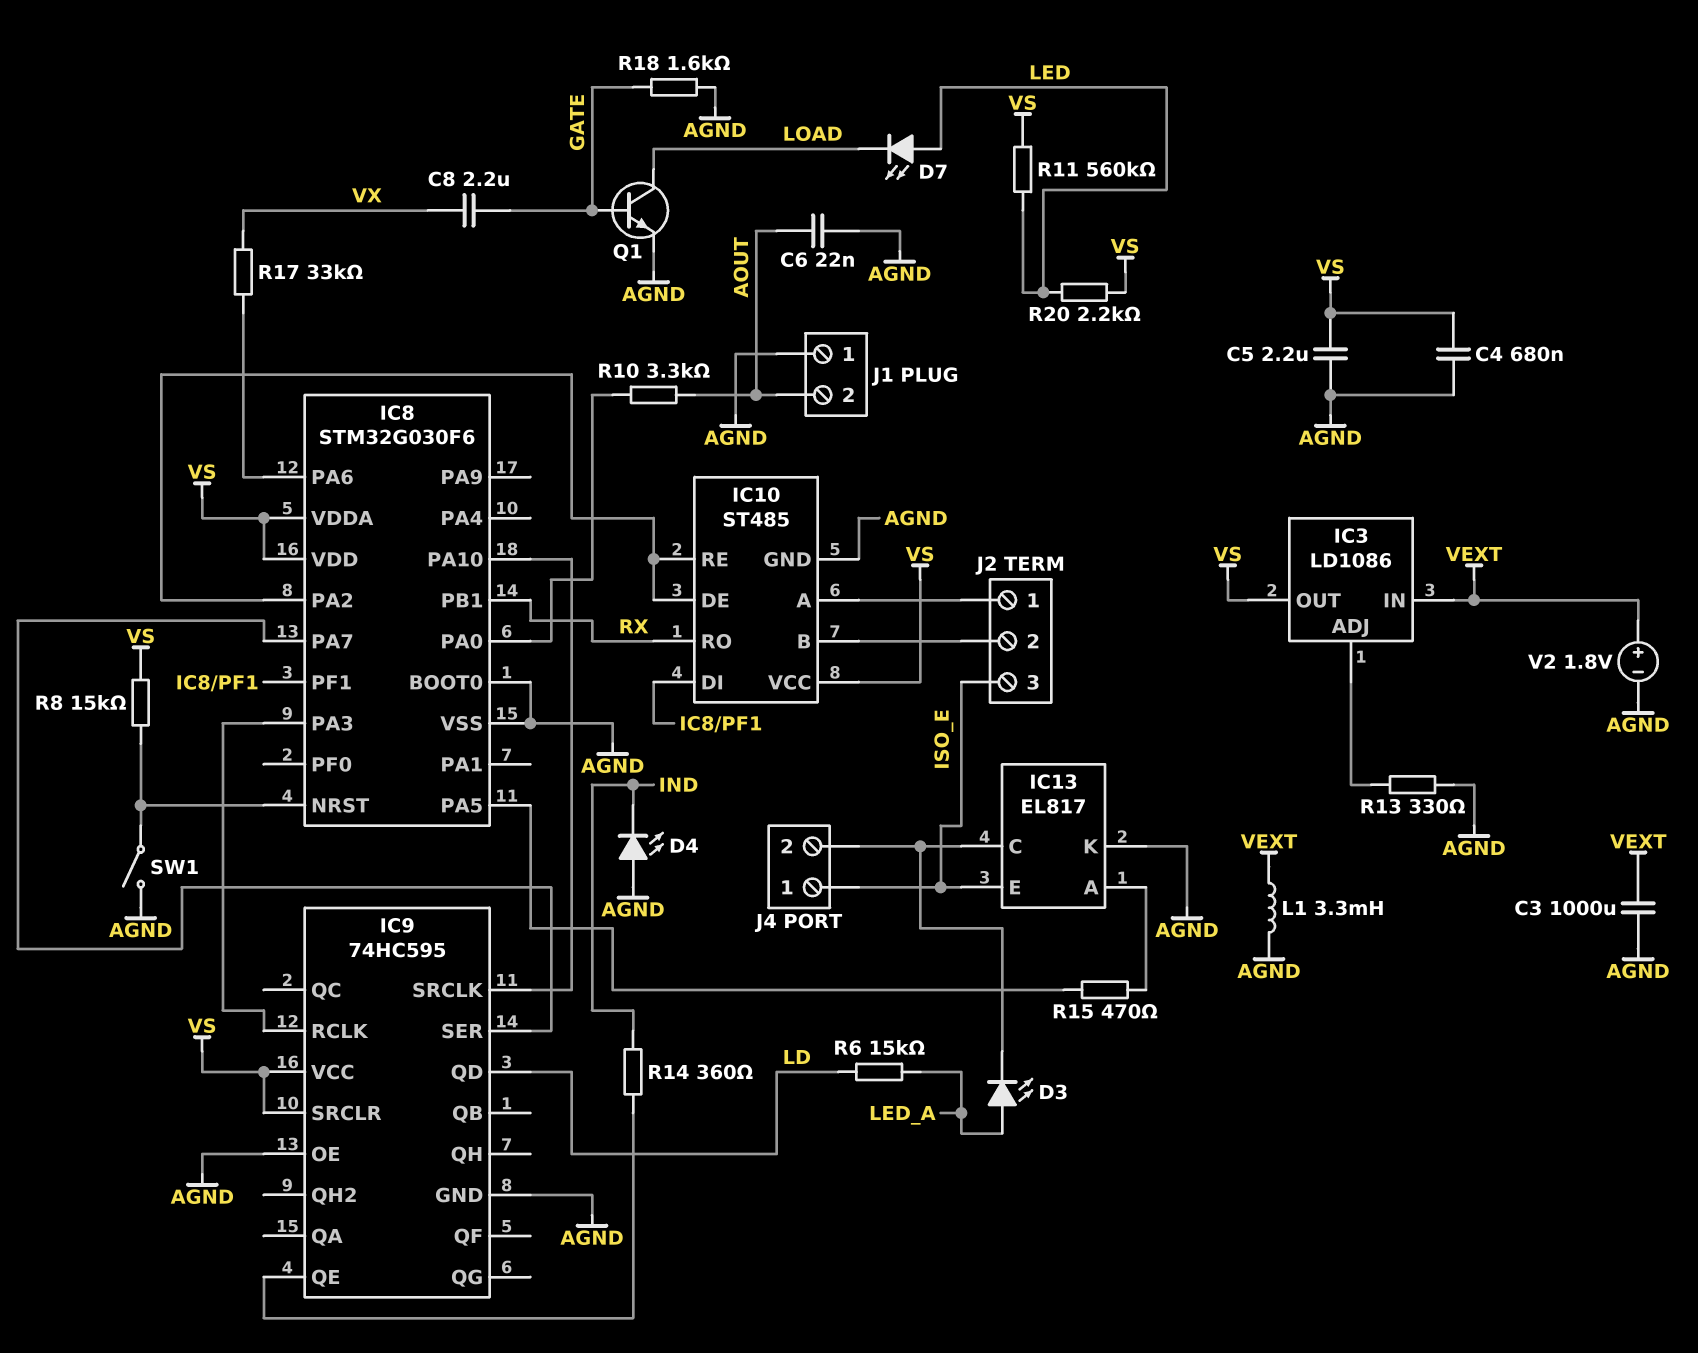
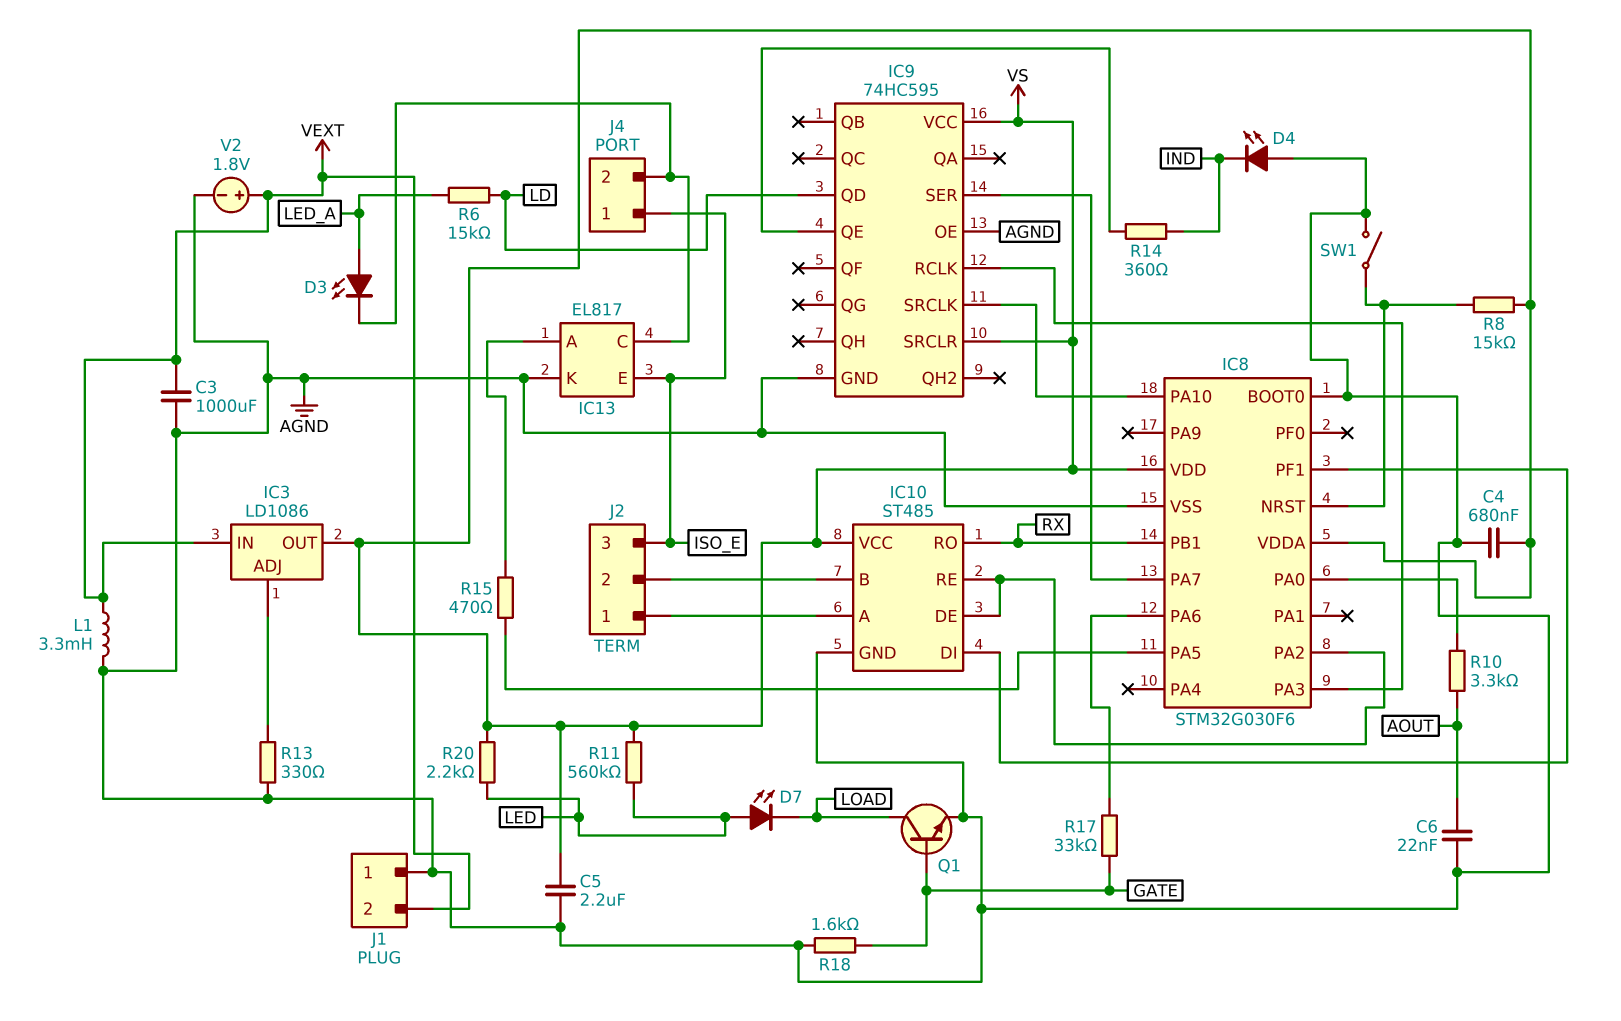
C8: 2.2uF (GATE, VX) -> none
J1 pin 2: AOUT -> VEXT
R17: 33k (IC8/PA6, VX) -> 33k (GATE, IC8/PA6)

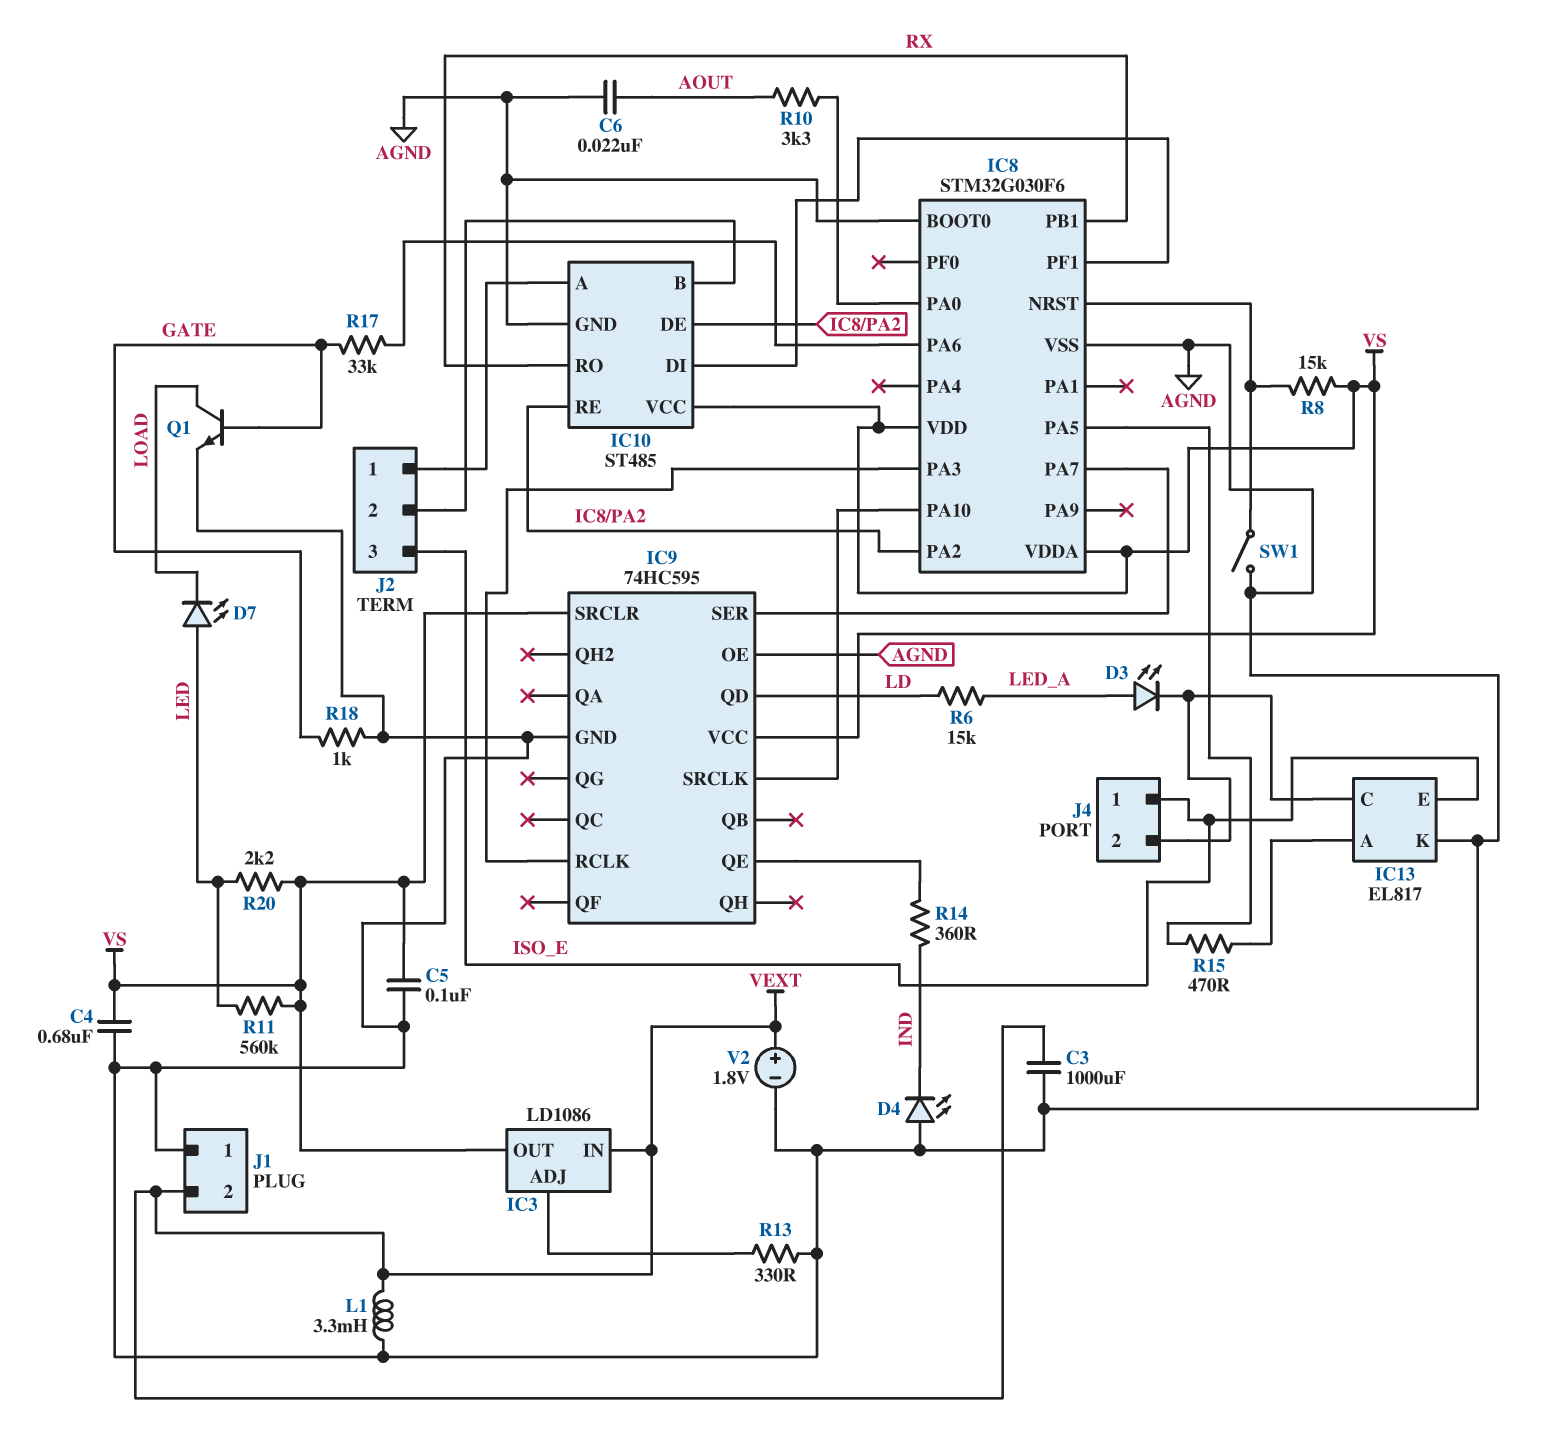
C5: 2.2uF (AGND, VS) -> 100nF (AGND, VS)
R18: 1.6k (AGND, GATE) -> 1k (AGND, GATE)

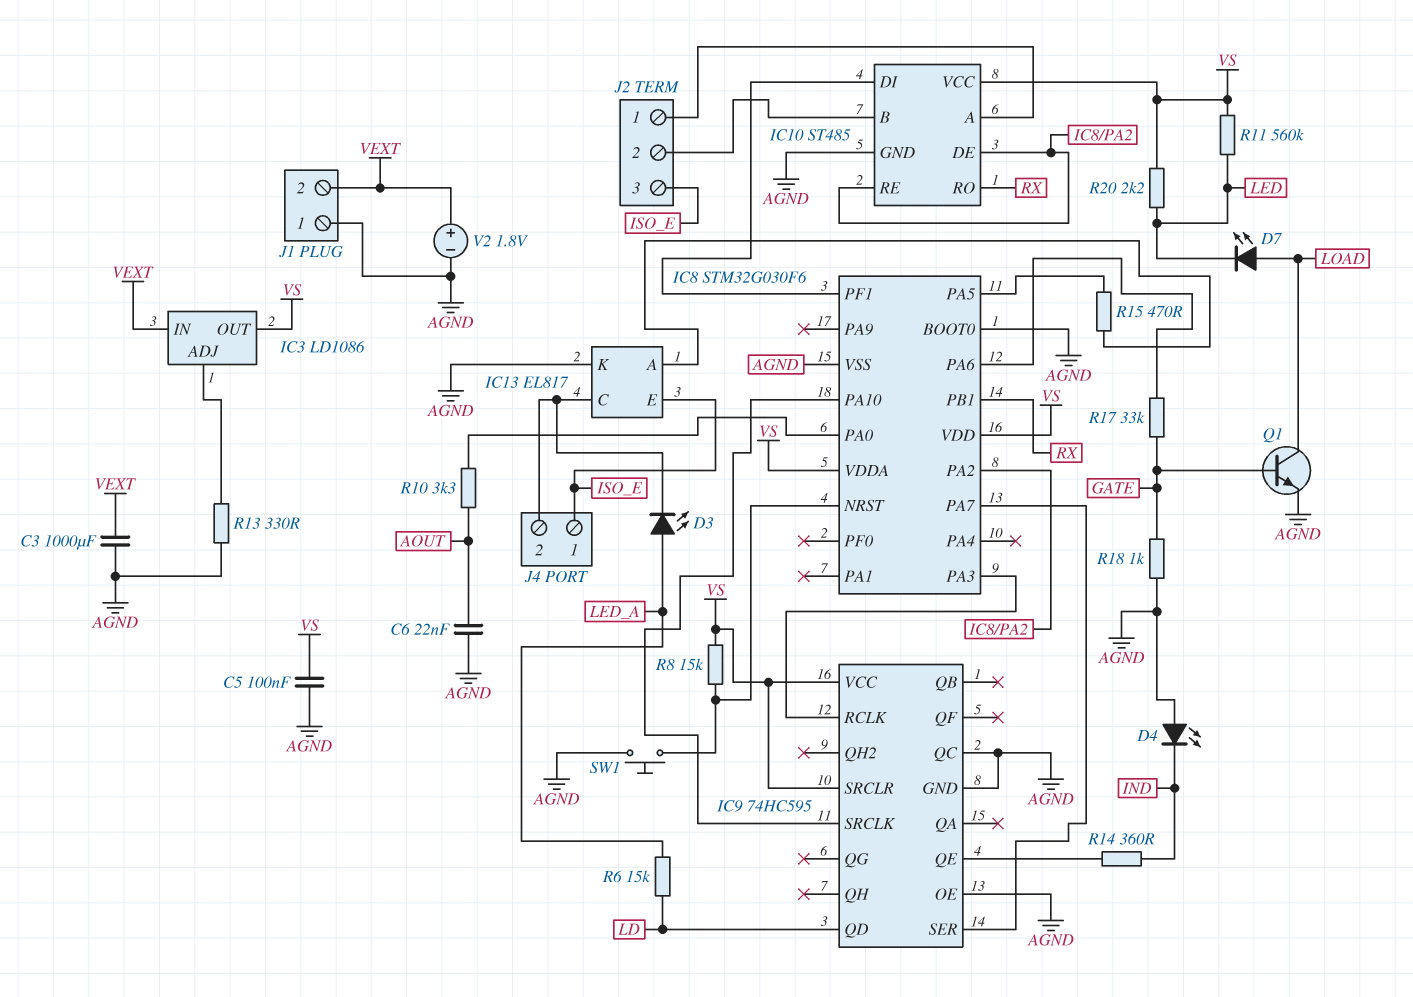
C4: 680nF (AGND, VS) -> none
D7: LED (A LED, K LOAD) -> LED (A LOAD, K LED)
IC9 pin QC: none -> AGND
L1: 3.3mH (AGND, VEXT) -> none
SW1: switch (AGND, IC8/NRST) -> button (AGND, IC8/NRST)

